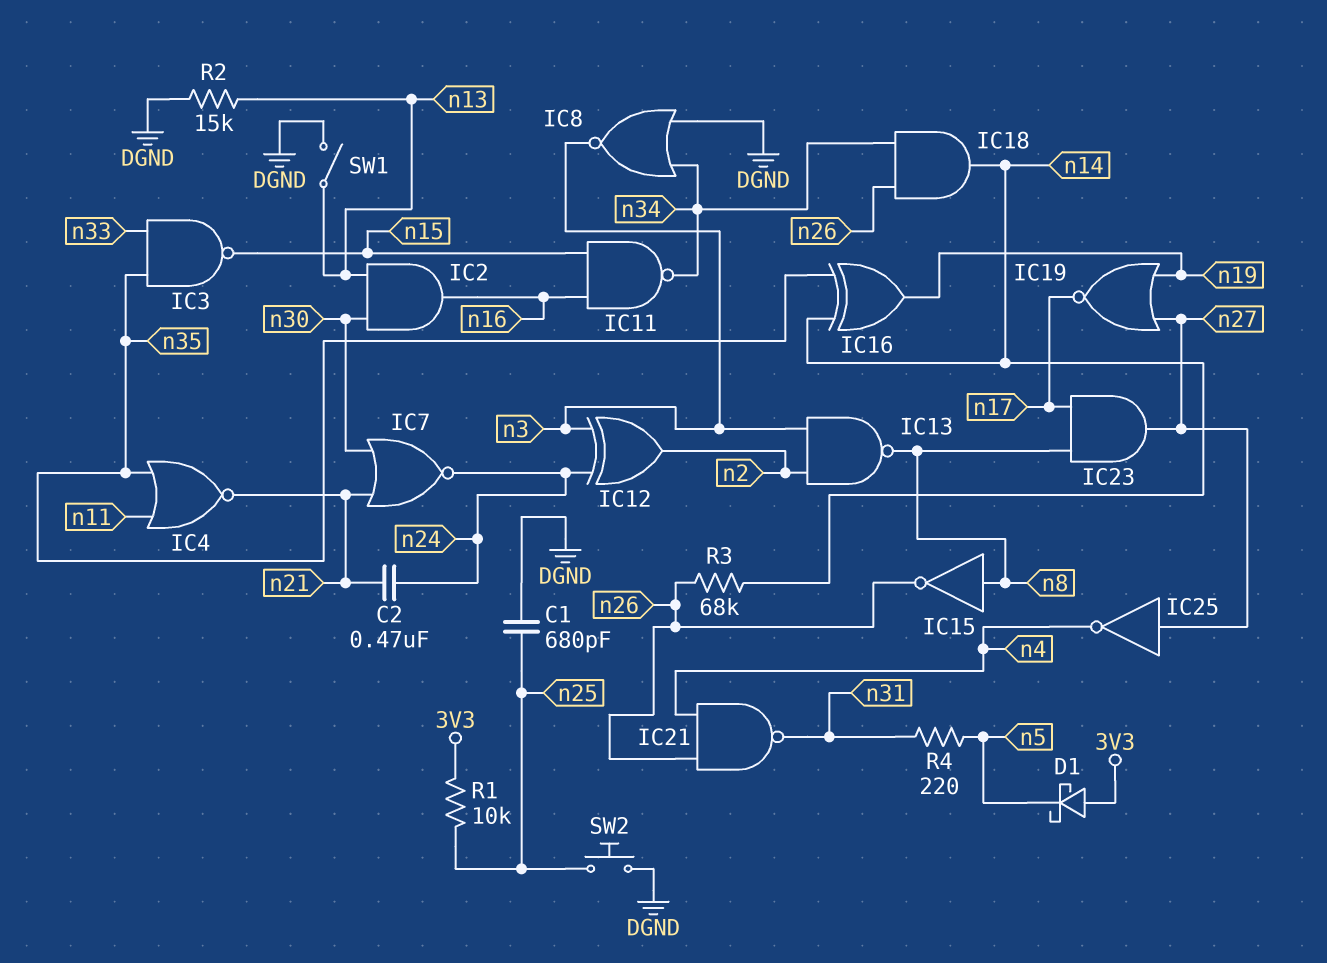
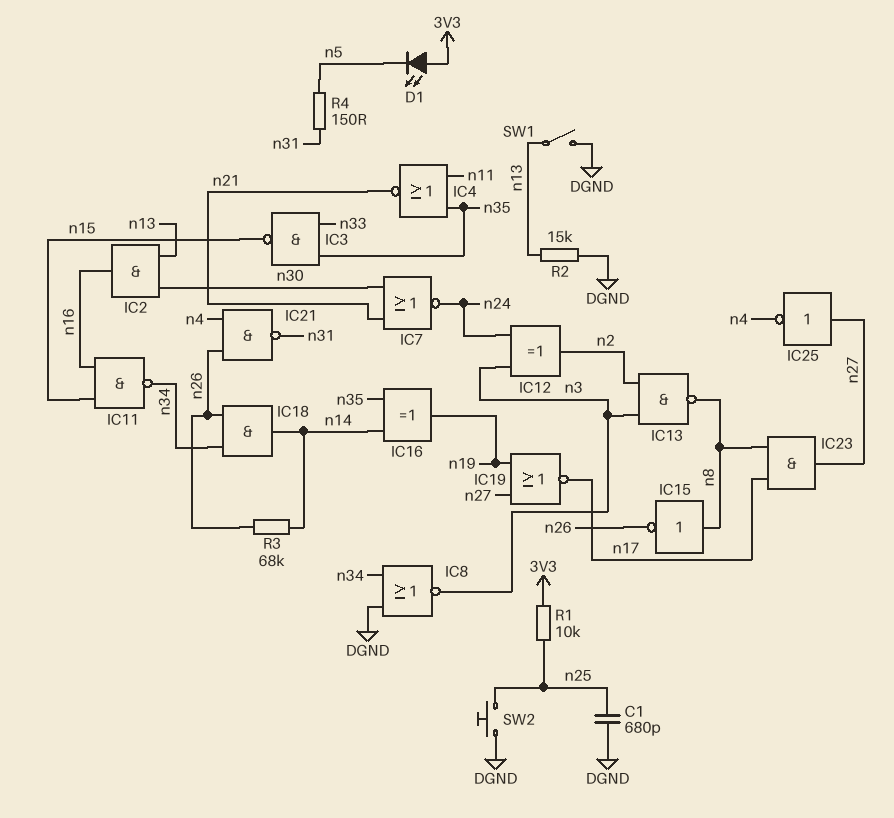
C2: 470nF (n21, n24) -> none
D1: schottky (A 3V3, K n5) -> LED (A 3V3, K n5)
R4: 220 (n5, n31) -> 150 (n5, n31)

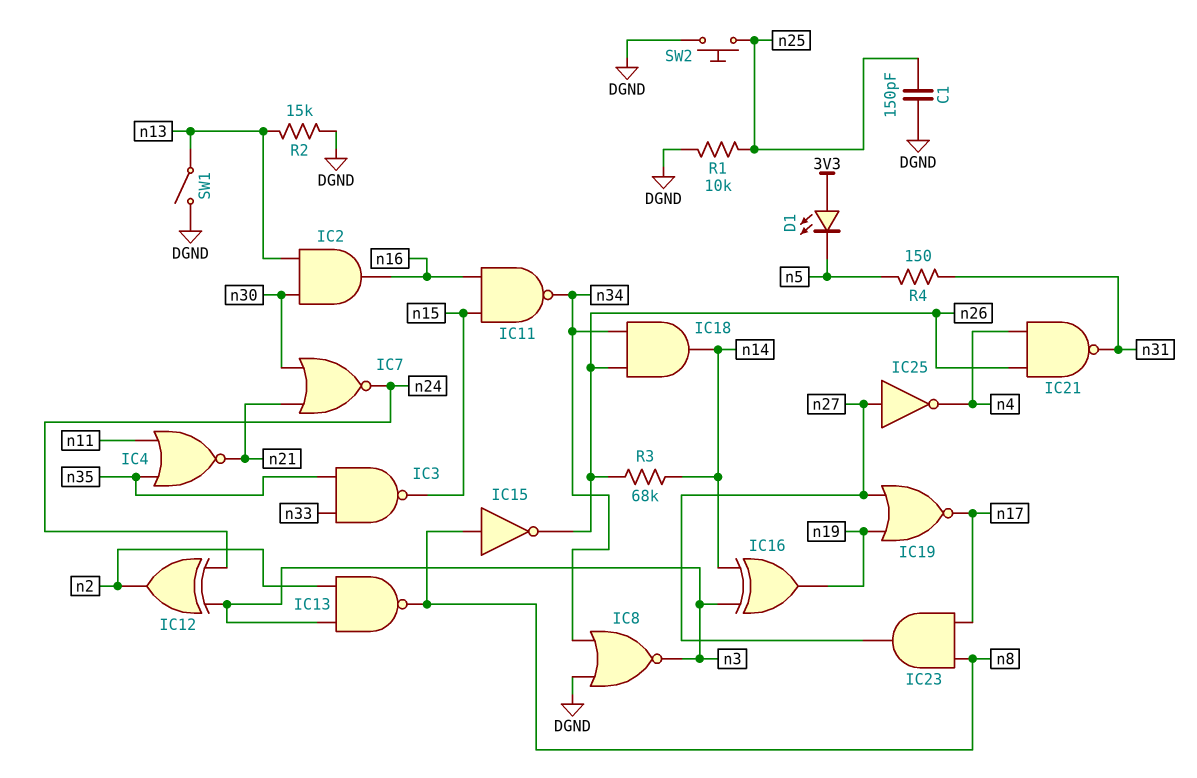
C1: 680pF (DGND, n25) -> 150pF (DGND, n25)
IC16: XOR (in n14, in n35, out n19) -> XOR (in n3, in n14, out n19)
R1: 10k (3V3, n25) -> 10k (DGND, n25)

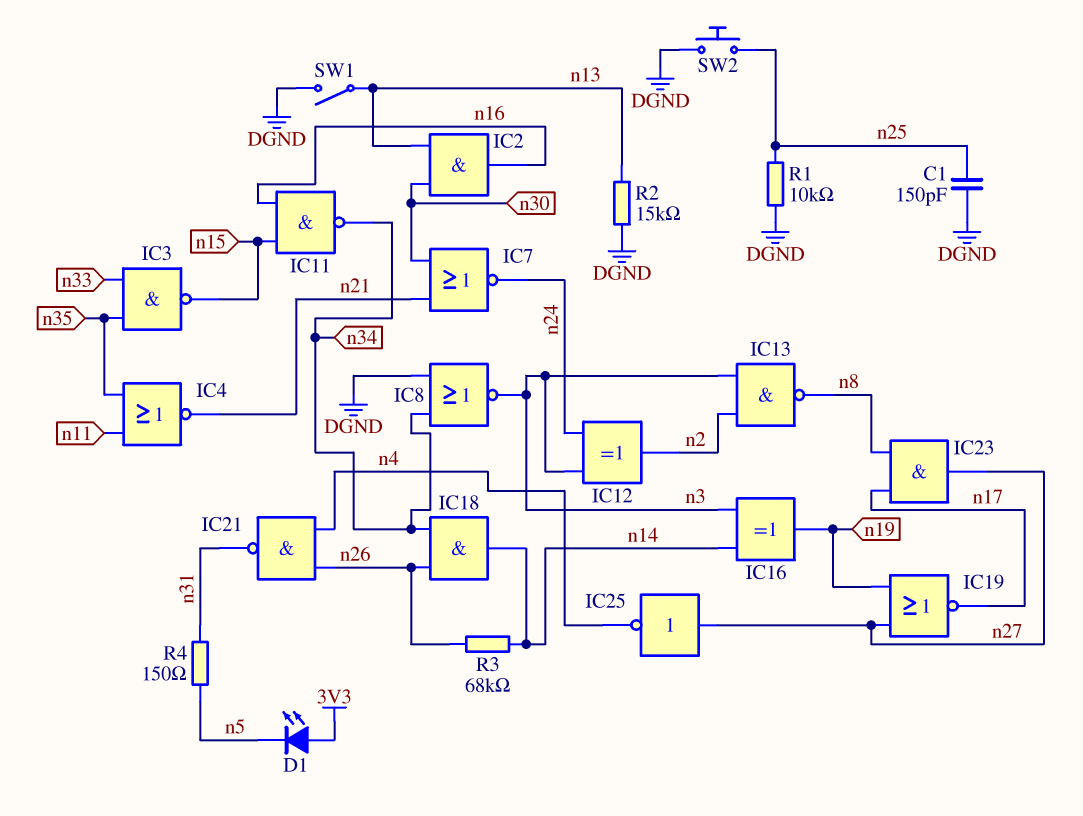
IC15: NOT (in n8, out n26) -> none

